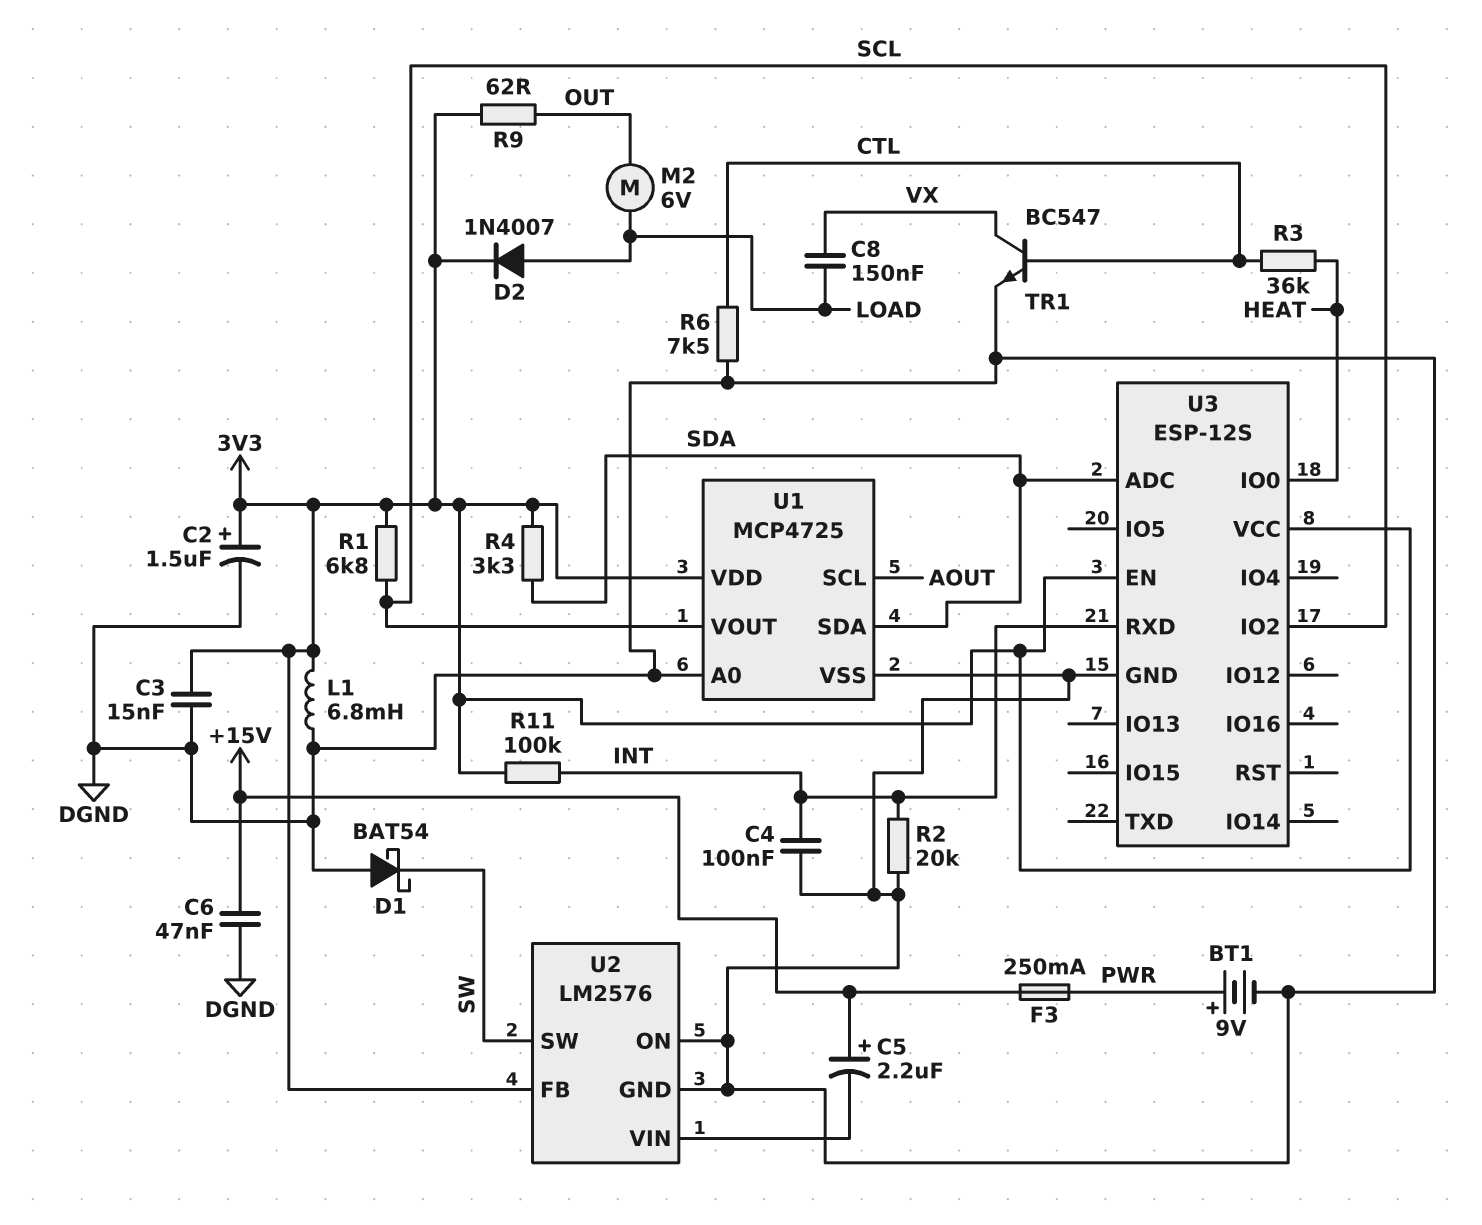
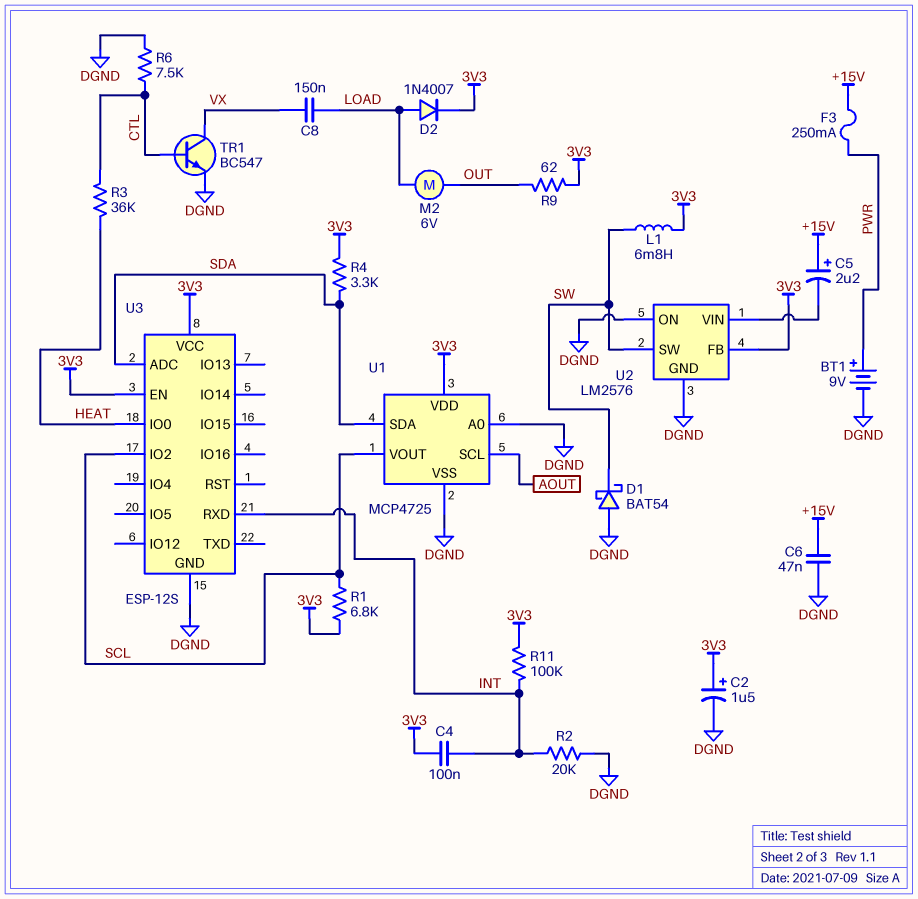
C3: 15nF (3V3, DGND) -> none
C4: 100nF (DGND, INT) -> 100nF (3V3, INT)
L1: 6.8mH (3V3, DGND) -> 6.8mH (3V3, SW)

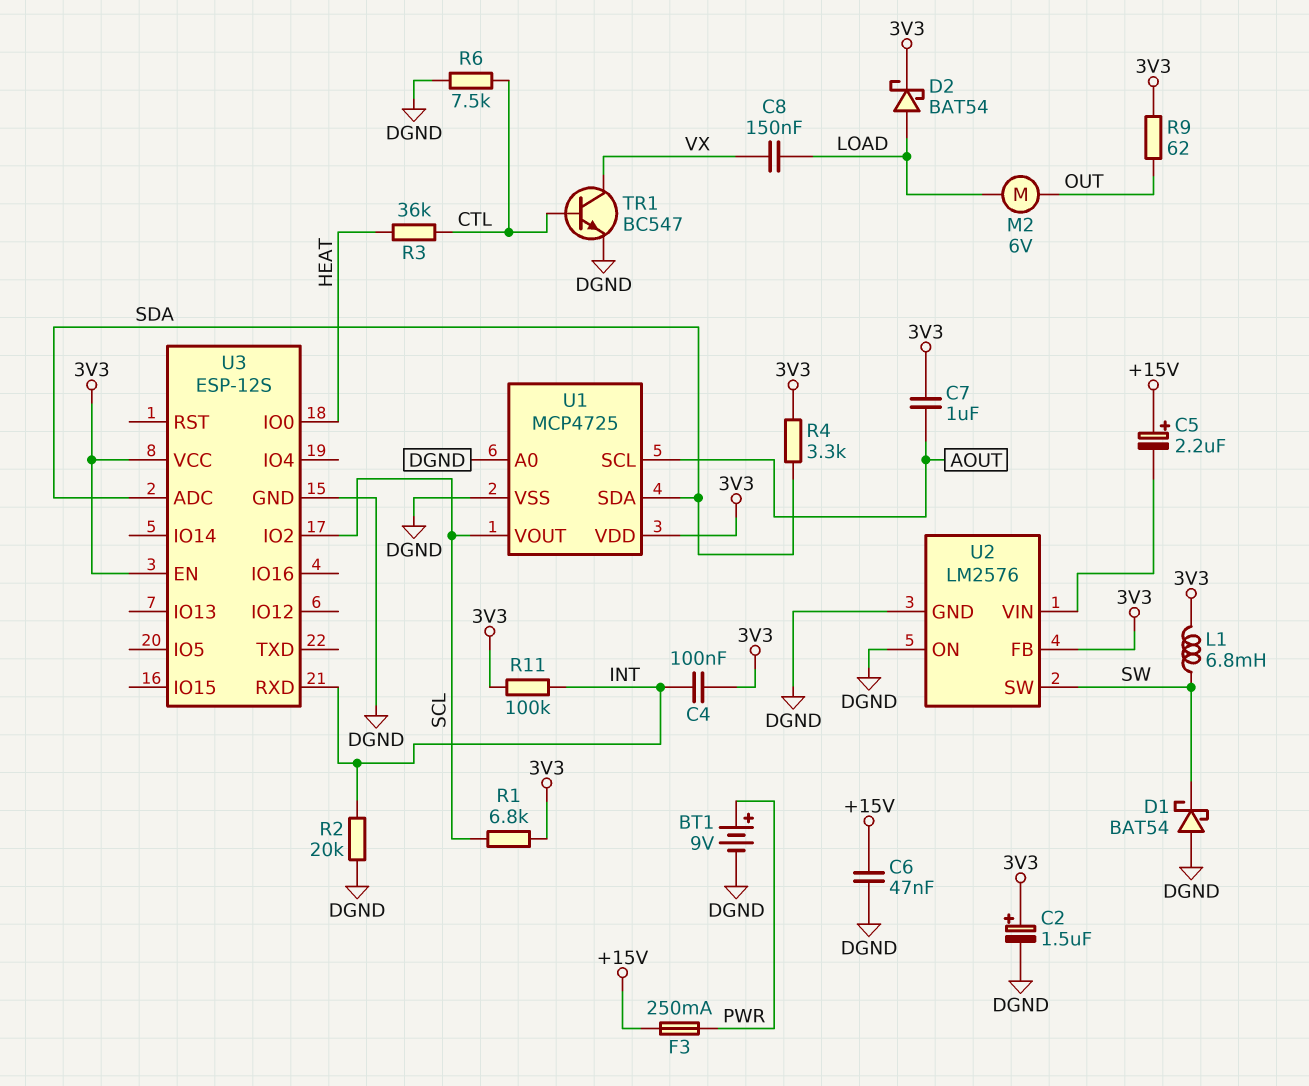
C7: none -> 1uF (3V3, AOUT)
D2: diode 1N4007 (A LOAD, K 3V3) -> schottky BAT54 (A LOAD, K 3V3)

